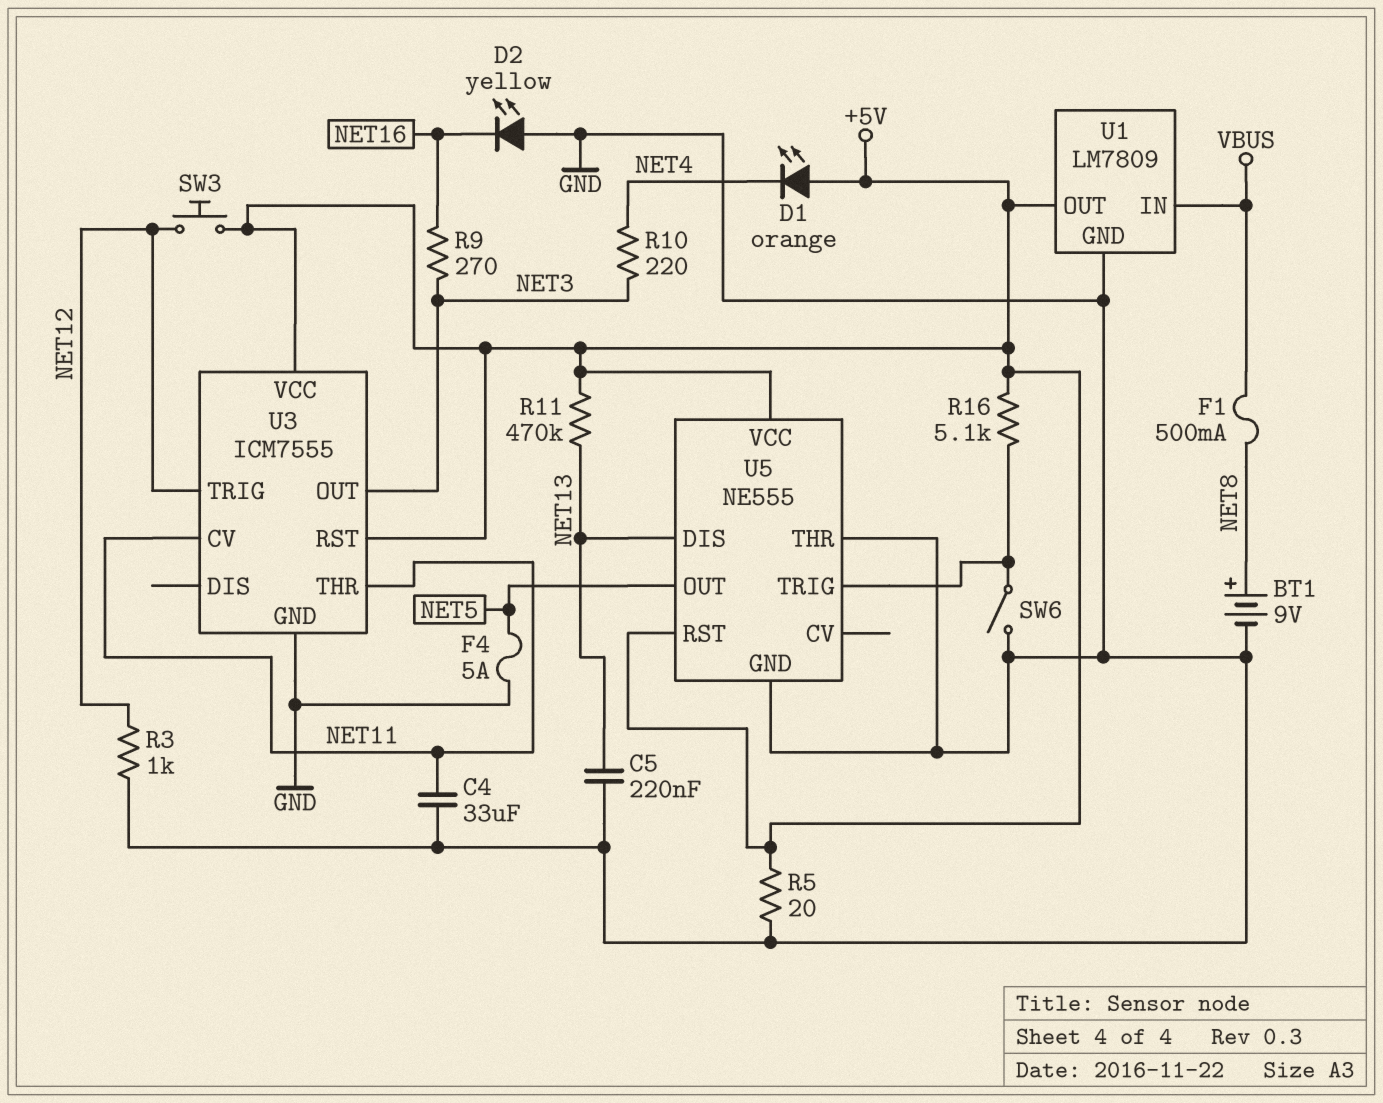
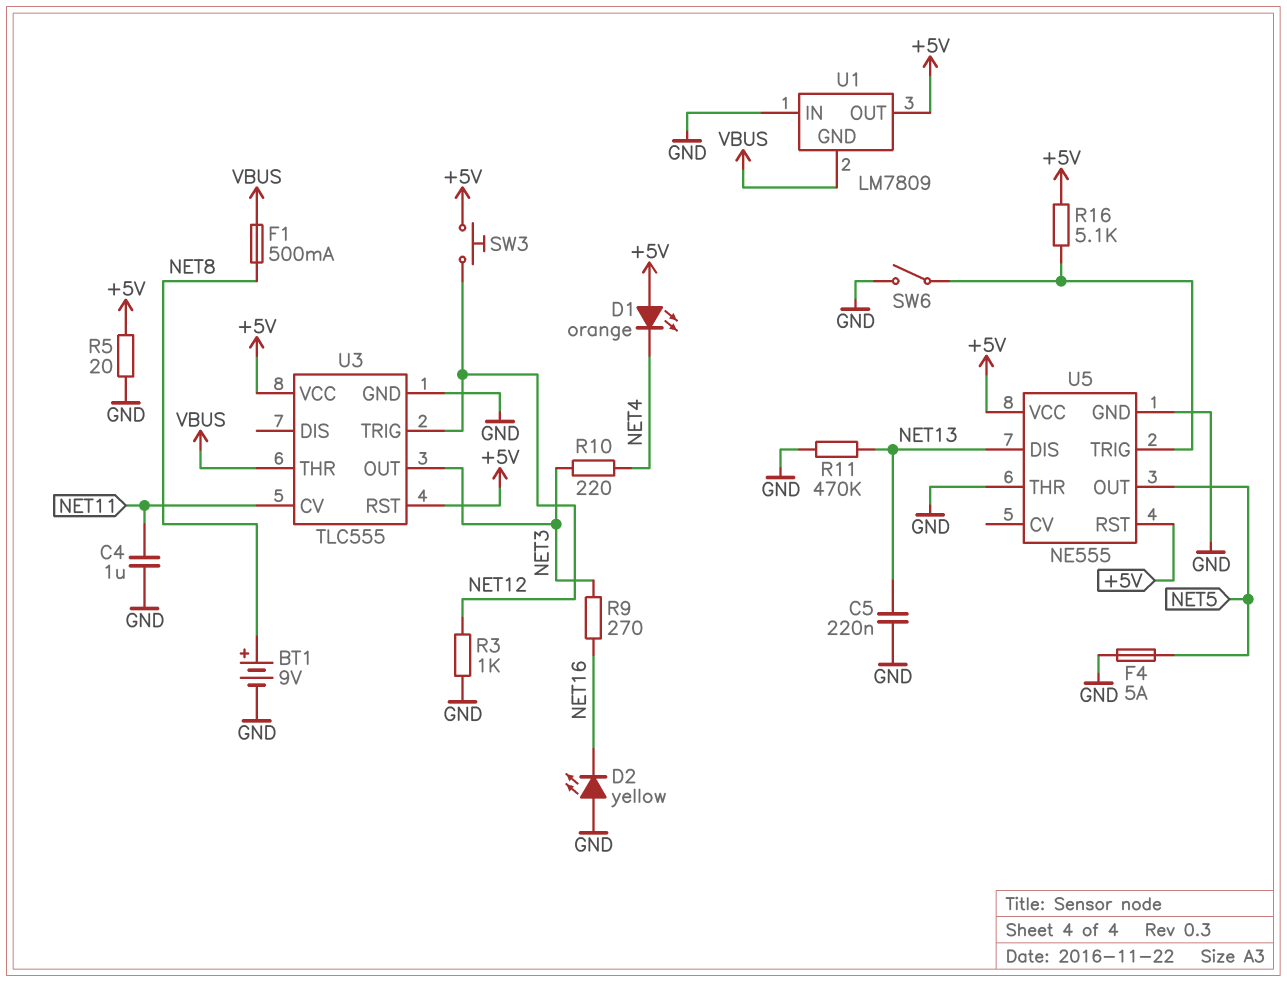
C4: 33uF (GND, NET11) -> 1uF (GND, NET11)
R11: 470k (+5V, NET13) -> 470k (GND, NET13)
U1 pin GND: GND -> VBUS
U1 pin IN: VBUS -> GND
U3: ICM7555 -> TLC555
U3 pin THR: NET11 -> VBUS

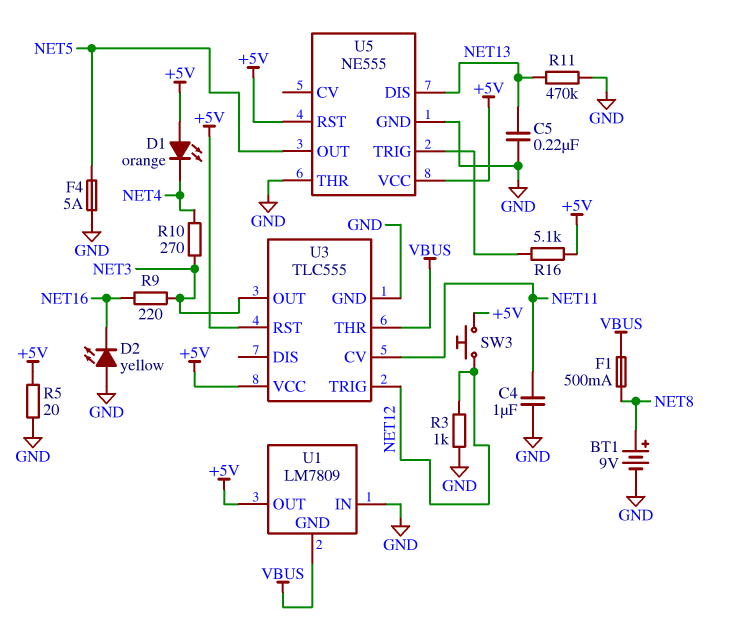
R9: 270 (NET3, NET16) -> 220 (NET3, NET16)
R10: 220 (NET3, NET4) -> 270 (NET3, NET4)
SW6: switch (GND, U5/TRIG) -> none

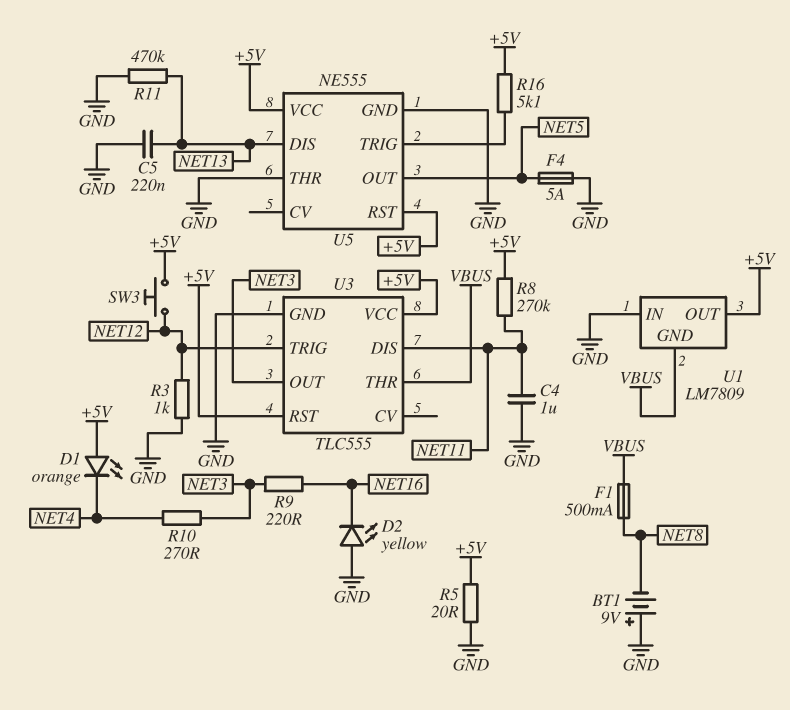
BT1: 9V (plus NET8, minus GND) -> 9V (plus GND, minus NET8)
R8: none -> 270k (+5V, NET11)
U3 pin CV: NET11 -> none
U3 pin DIS: none -> NET11

